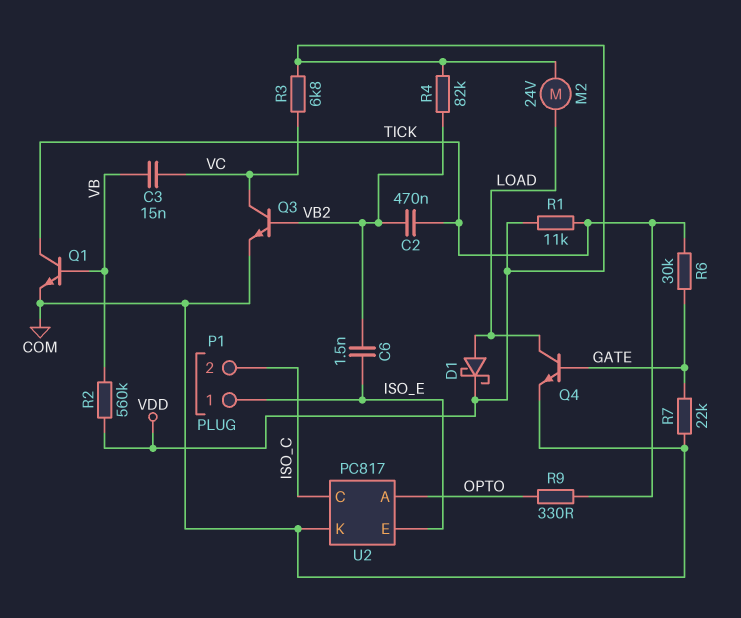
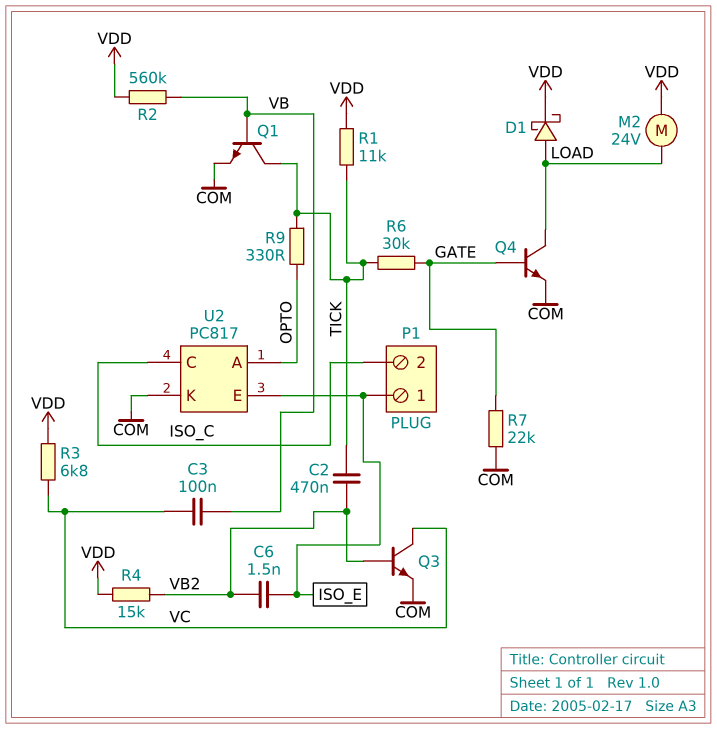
C3: 15nF (VB, VC) -> 100nF (VB, VC)
R4: 82k (VB2, VDD) -> 15k (VB2, VDD)

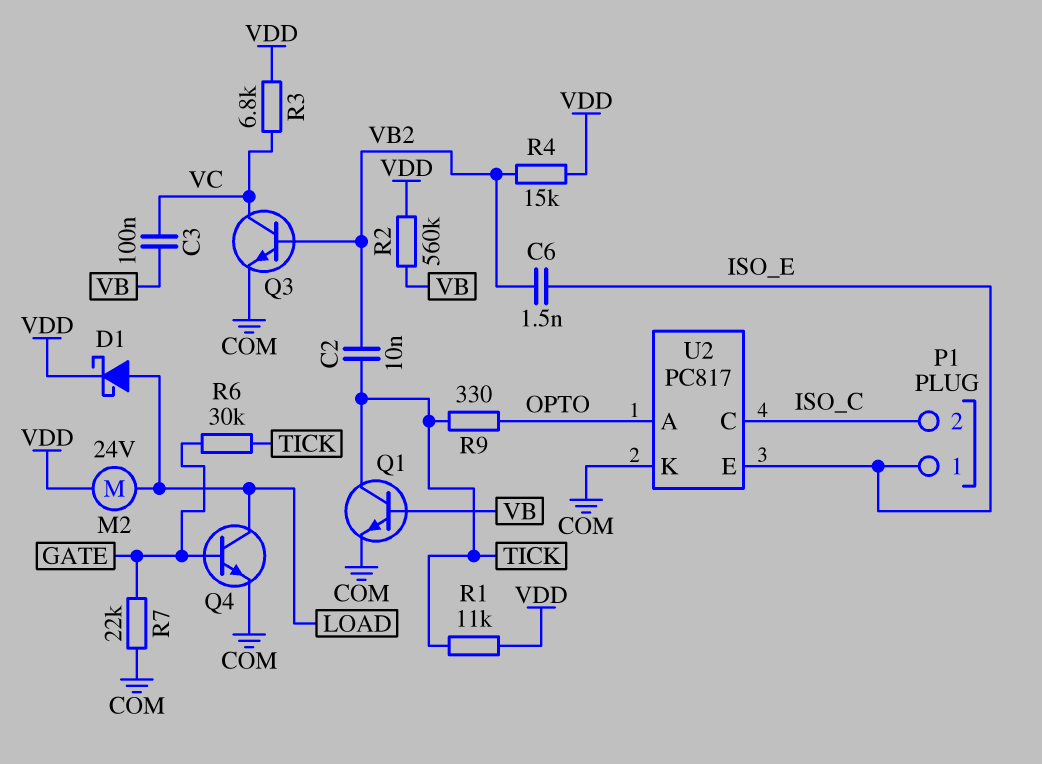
C2: 470nF (TICK, VB2) -> 10nF (TICK, VB2)

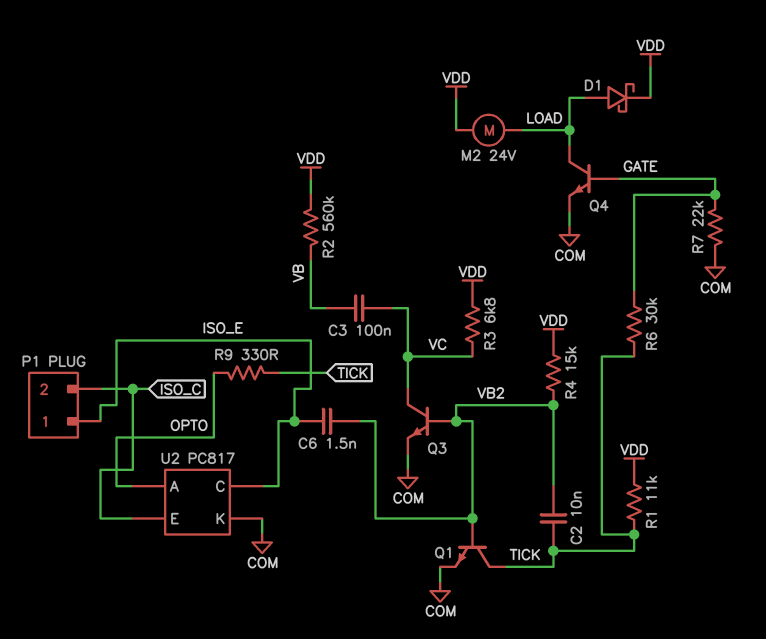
Q1: NPN (B VB, C TICK, E COM) -> NPN (B VB2, C TICK, E COM)
U2 pin C: ISO_C -> ISO_E
U2 pin E: ISO_E -> ISO_C

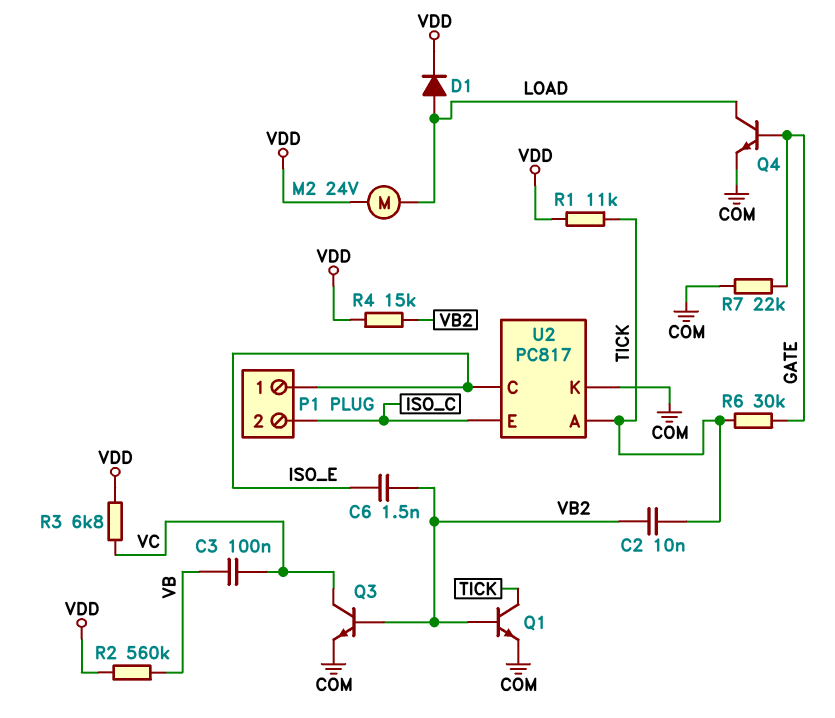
D1: schottky (A LOAD, K VDD) -> diode (A LOAD, K VDD)
R9: 330 (OPTO, TICK) -> none
U2 pin A: OPTO -> TICK

